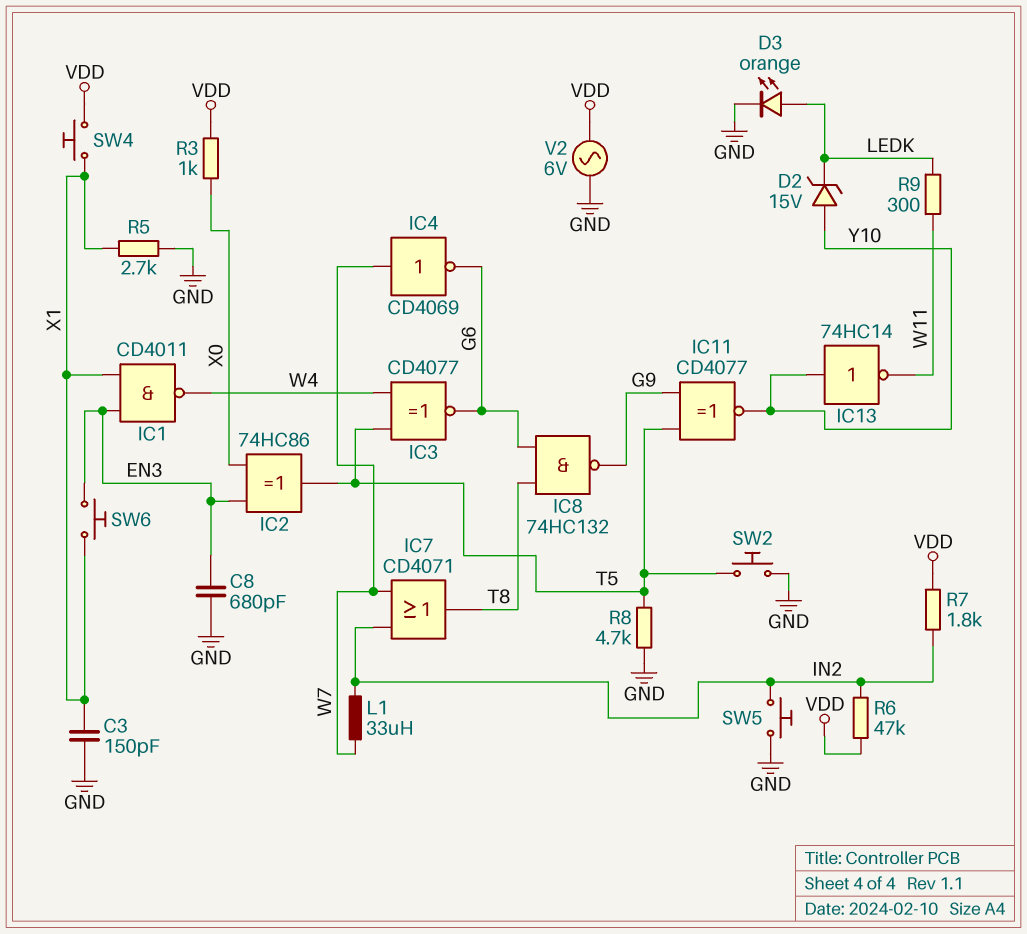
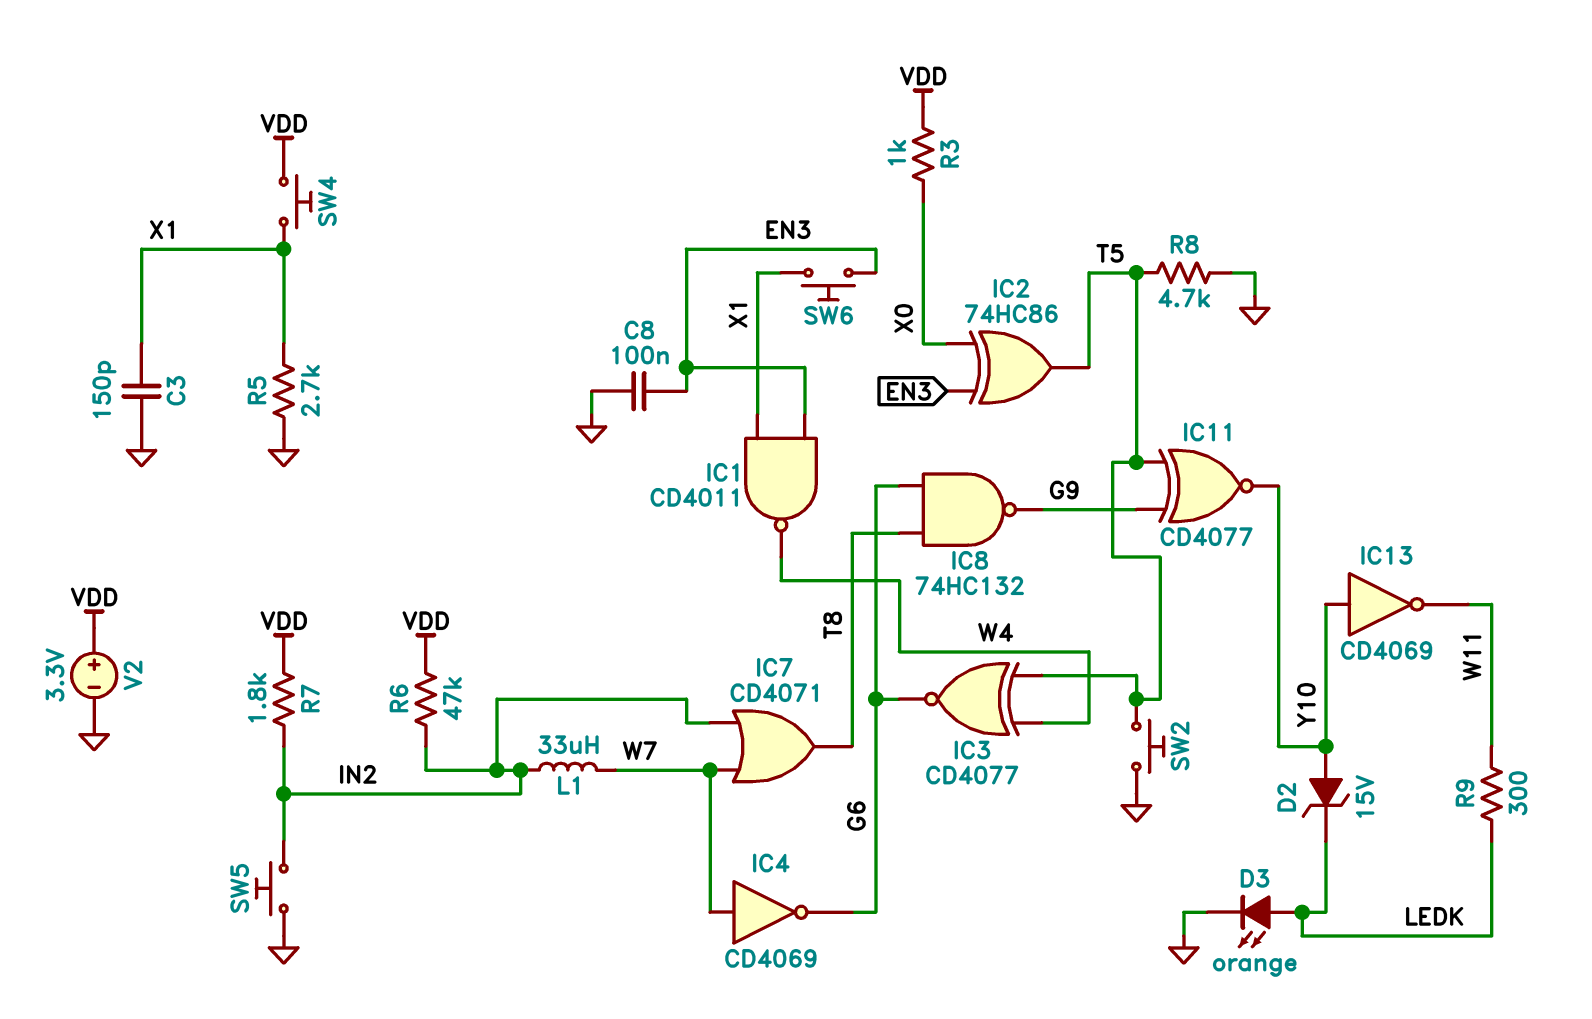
C8: 680pF (EN3, GND) -> 100nF (EN3, GND)
IC13: NOT 74HC14 (in Y10, out W11) -> NOT CD4069 (in Y10, out W11)
V2: AC 6V (GND, VDD) -> 3.3V (plus VDD, minus GND)

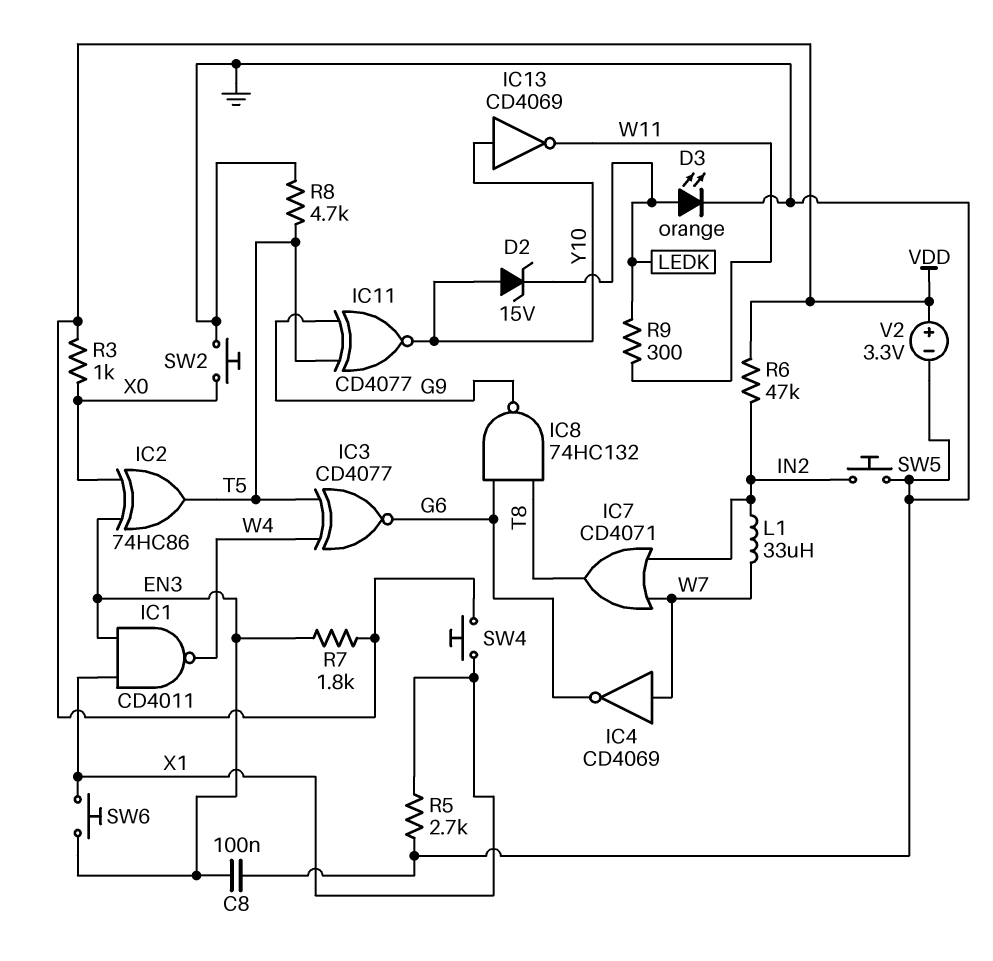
C3: 150pF (GND, X1) -> none
R7: 1.8k (IN2, VDD) -> 1.8k (EN3, VDD)
SW2: button (GND, T5) -> button (GND, X0)

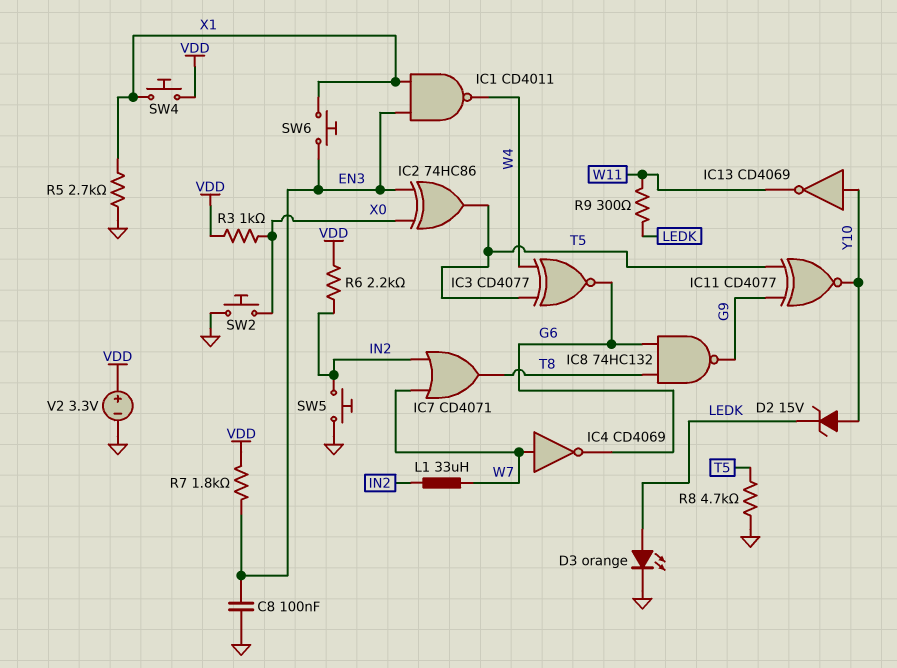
R6: 47k (IN2, VDD) -> 2.2k (IN2, VDD)

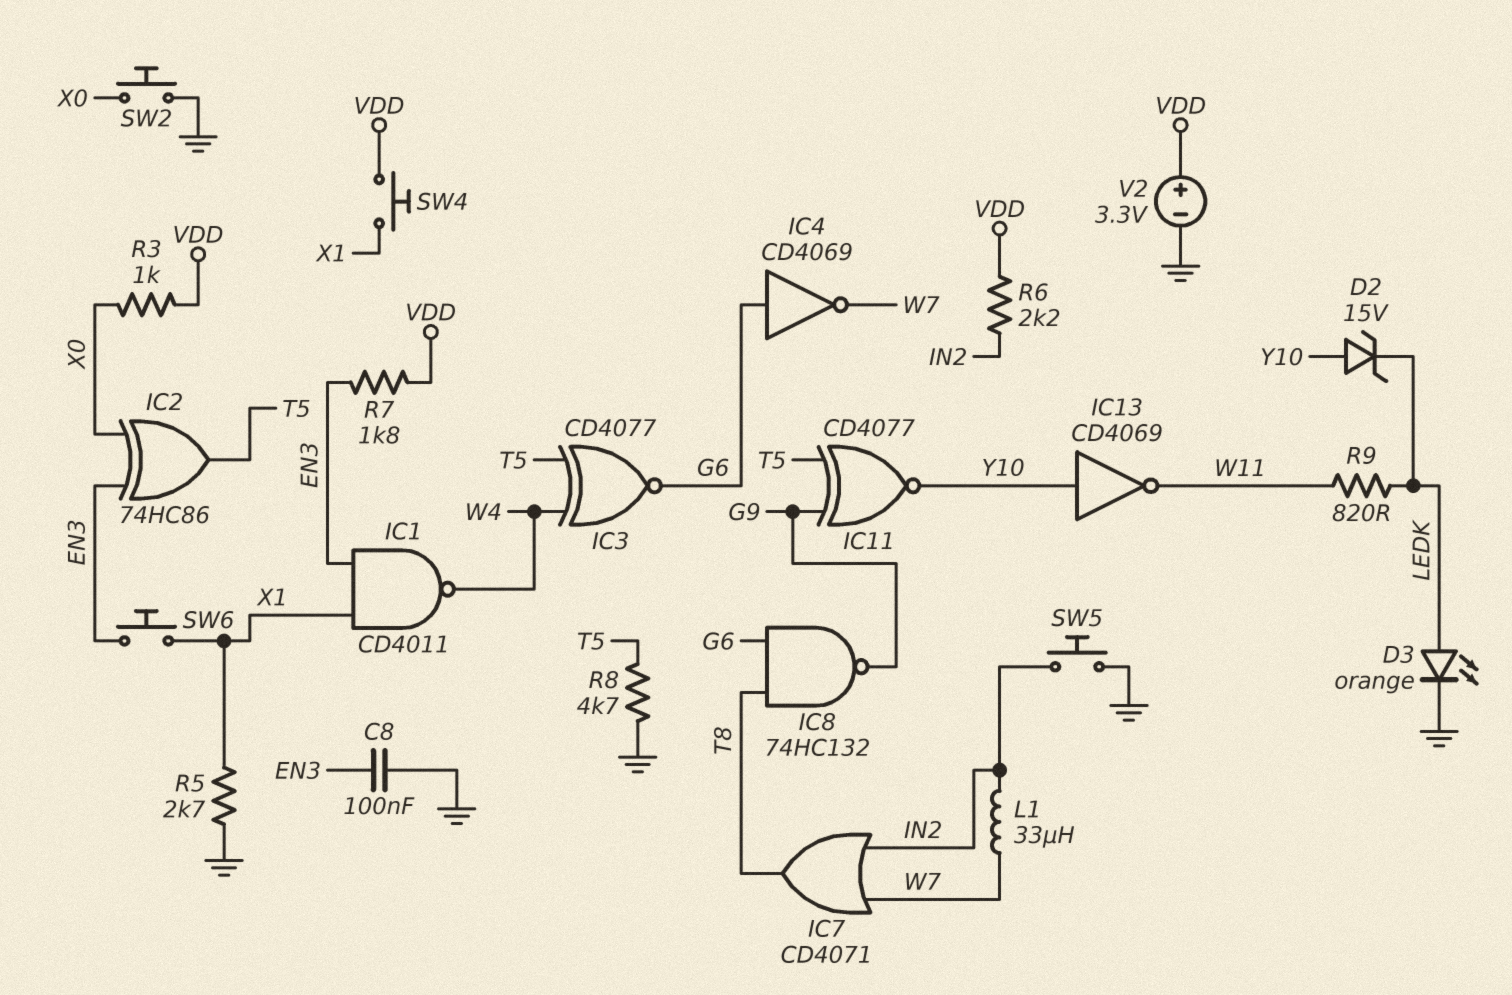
IC4: NOT CD4069 (in W7, out G6) -> NOT CD4069 (in G6, out W7)
R9: 300 (LEDK, W11) -> 820 (LEDK, W11)

